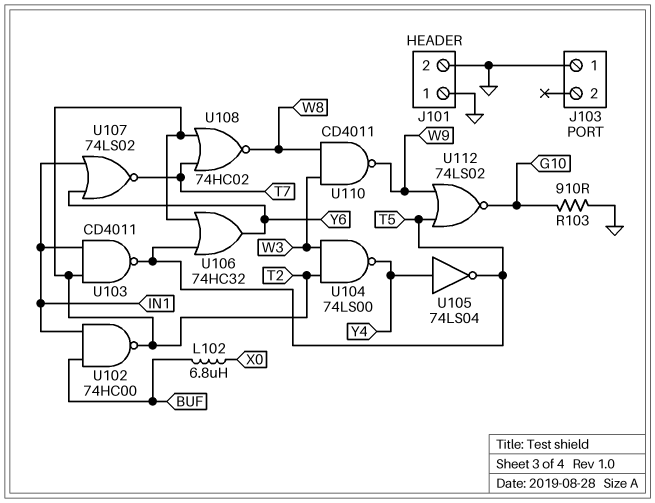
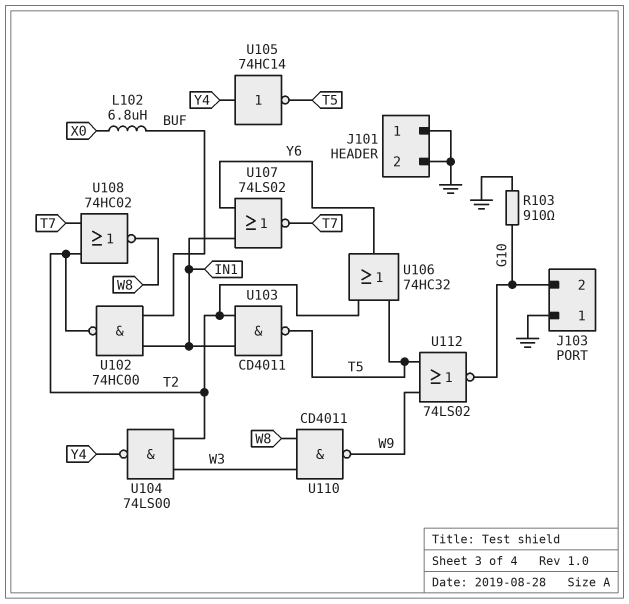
J103 pin 2: none -> G10
U105: NOT 74LS04 (in Y4, out T5) -> NOT 74HC14 (in Y4, out T5)

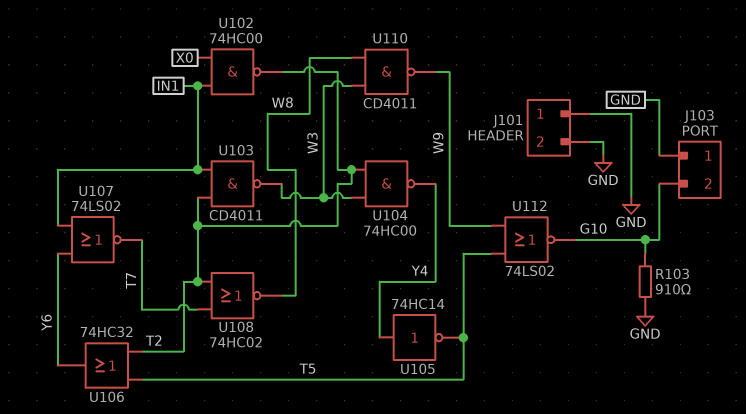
L102: 6.8uH (BUF, X0) -> none
U102: NAND 74HC00 (in BUF, in IN1, out T2) -> NAND 74HC00 (in IN1, in X0, out T2)
U103: NAND CD4011 (in IN1, in T2, out T5) -> NAND CD4011 (in IN1, in T2, out W3)
U104: NAND 74LS00 (in T2, in W3, out Y4) -> NAND 74HC00 (in T2, in W3, out Y4)

